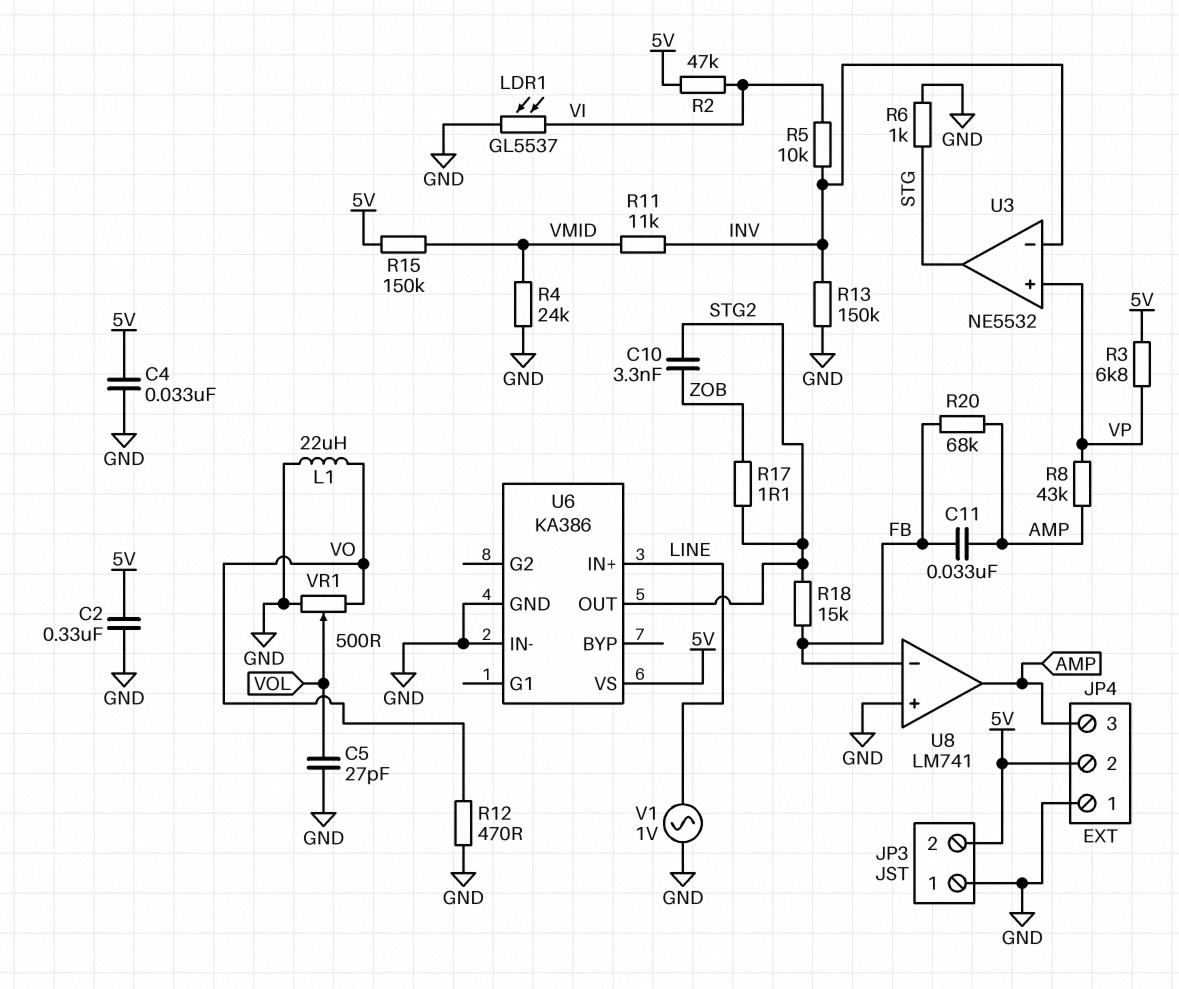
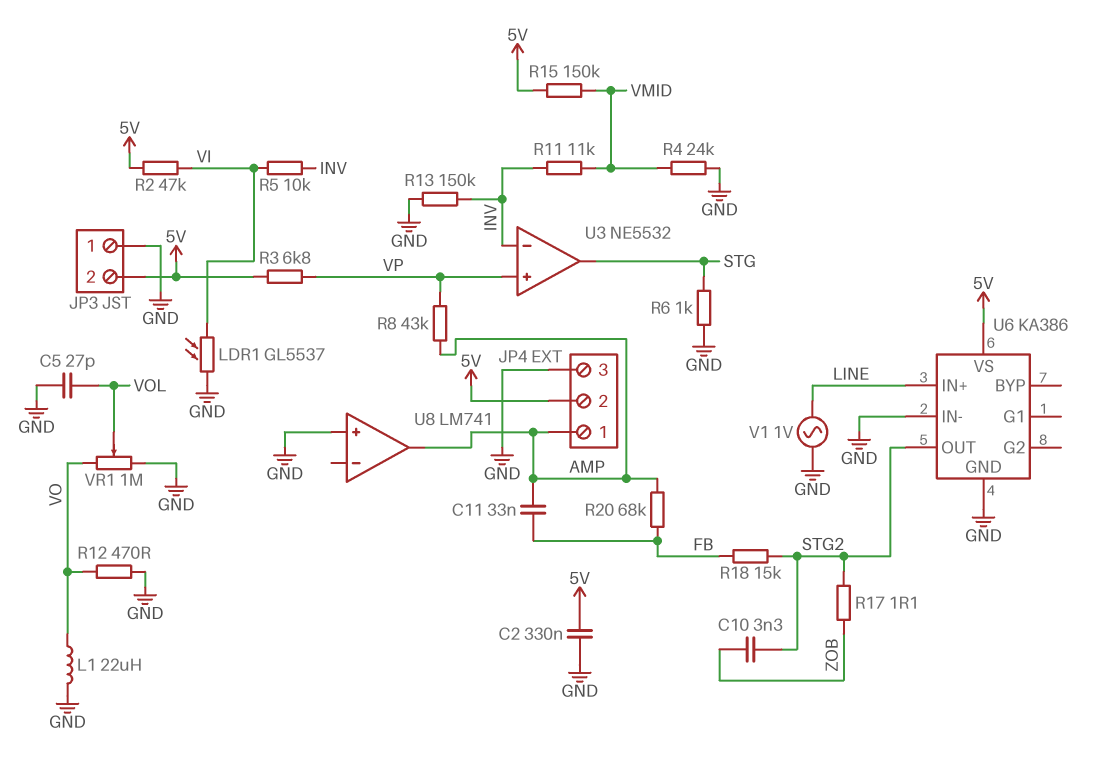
C4: 33nF (5V, GND) -> none
JP4 pin 1: GND -> AMP
JP4 pin 3: AMP -> GND
U8 pin in-: FB -> none
VR1: 500 (GND, VO, wiper VOL) -> 1M (GND, VO, wiper VOL)

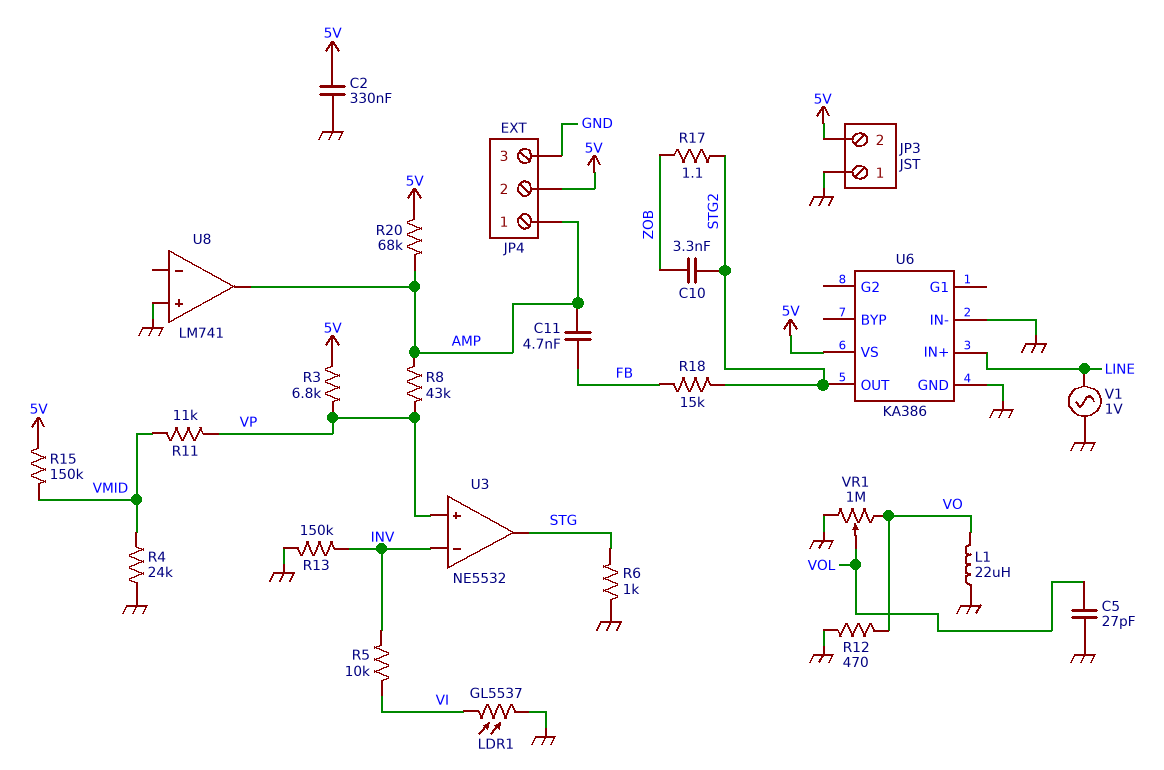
C11: 33nF (AMP, FB) -> 4.7nF (AMP, FB)
R2: 47k (5V, VI) -> none
R11: 11k (INV, VMID) -> 11k (VMID, VP)
R20: 68k (AMP, FB) -> 68k (5V, AMP)

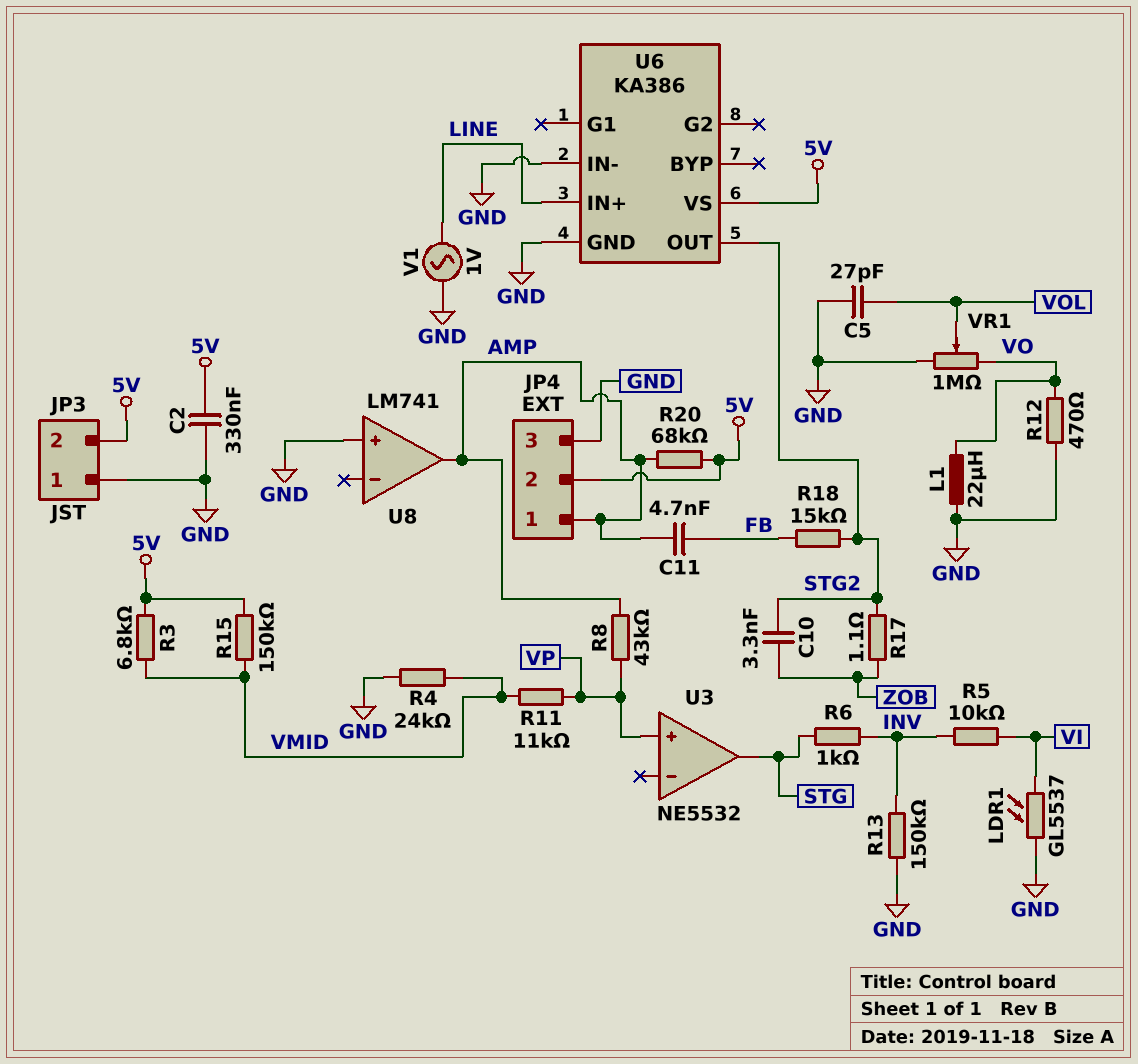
R3: 6.8k (5V, VP) -> 6.8k (5V, VMID)
R6: 1k (GND, STG) -> 1k (INV, STG)
U3 pin in-: INV -> none

